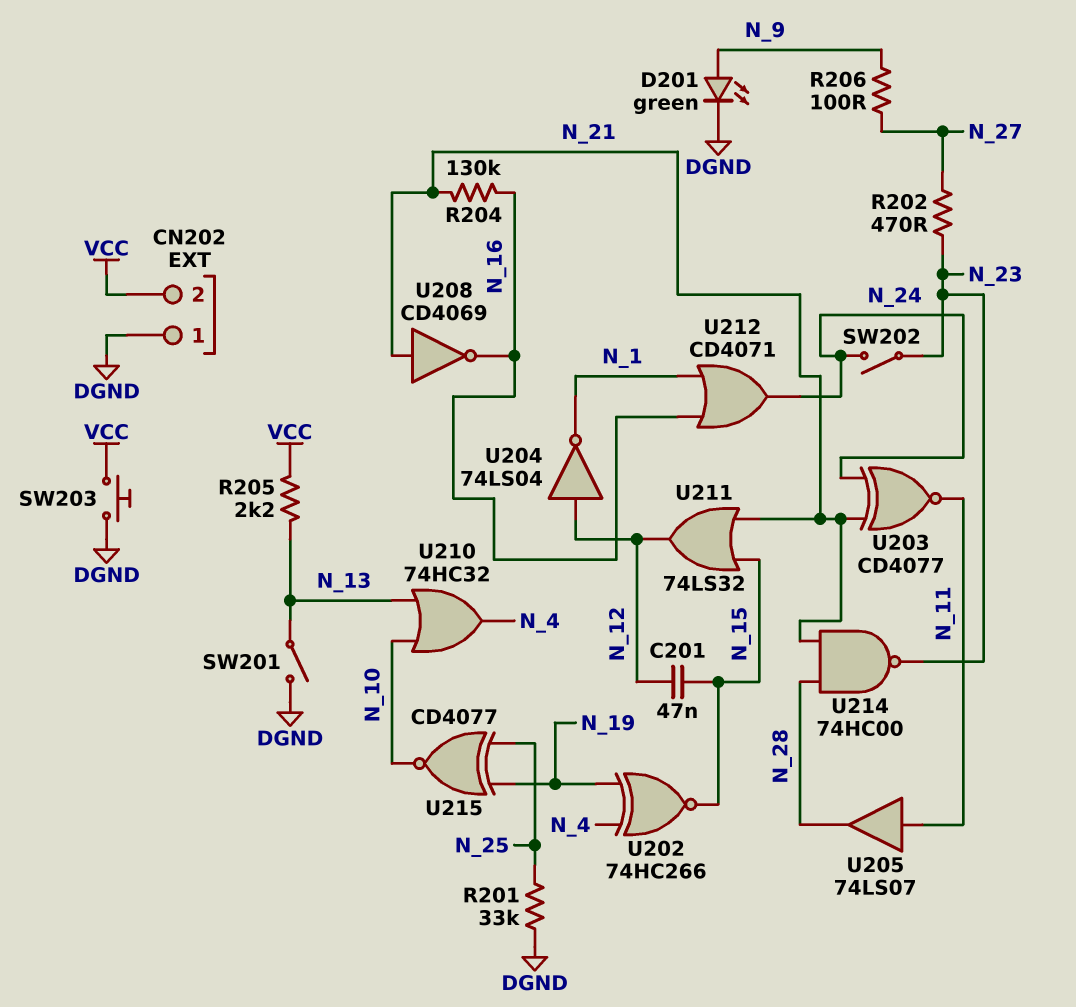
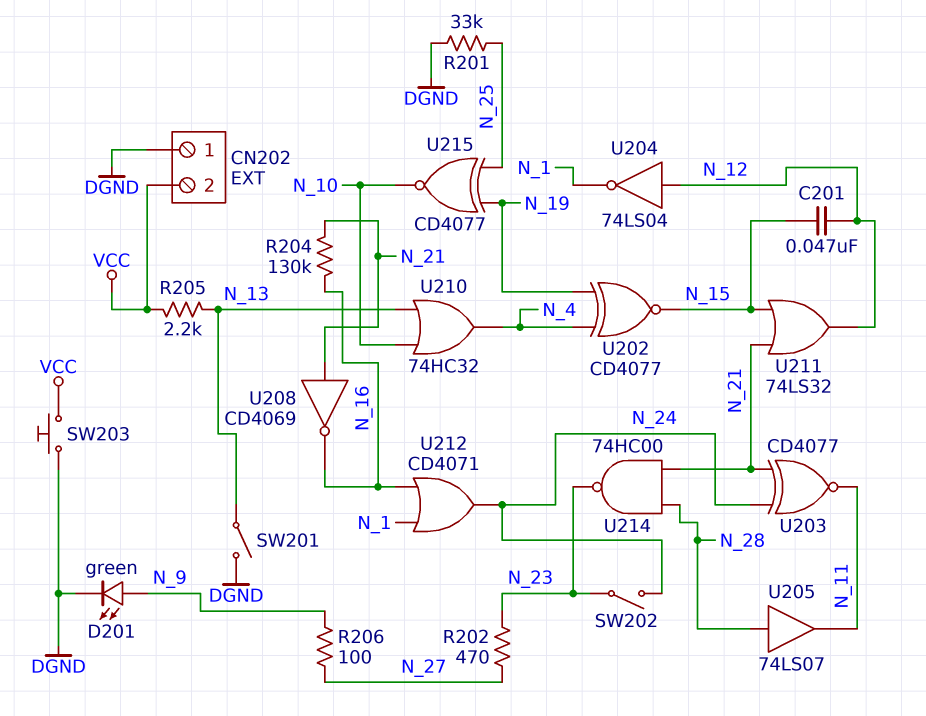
U202: XNOR 74HC266 (in N_4, in N_19, out N_15) -> XNOR CD4077 (in N_4, in N_19, out N_15)
U205: buffer 74LS07 (in N_11, out N_28) -> buffer 74LS07 (in N_28, out N_11)

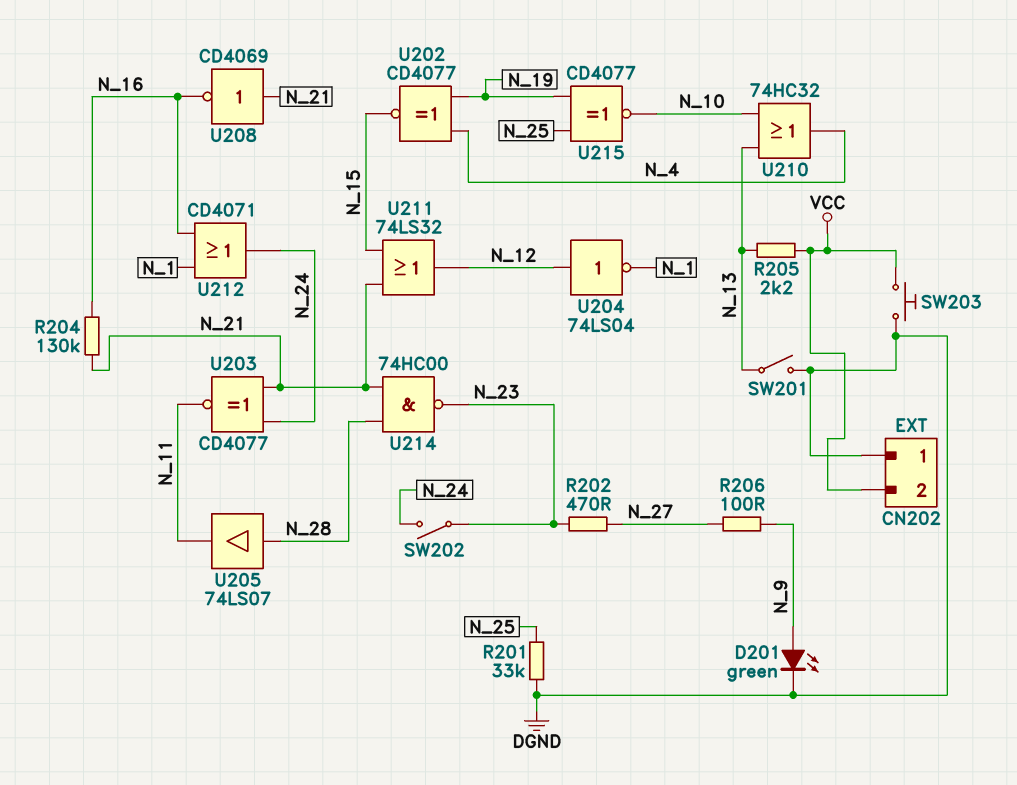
C201: 47nF (N_12, N_15) -> none

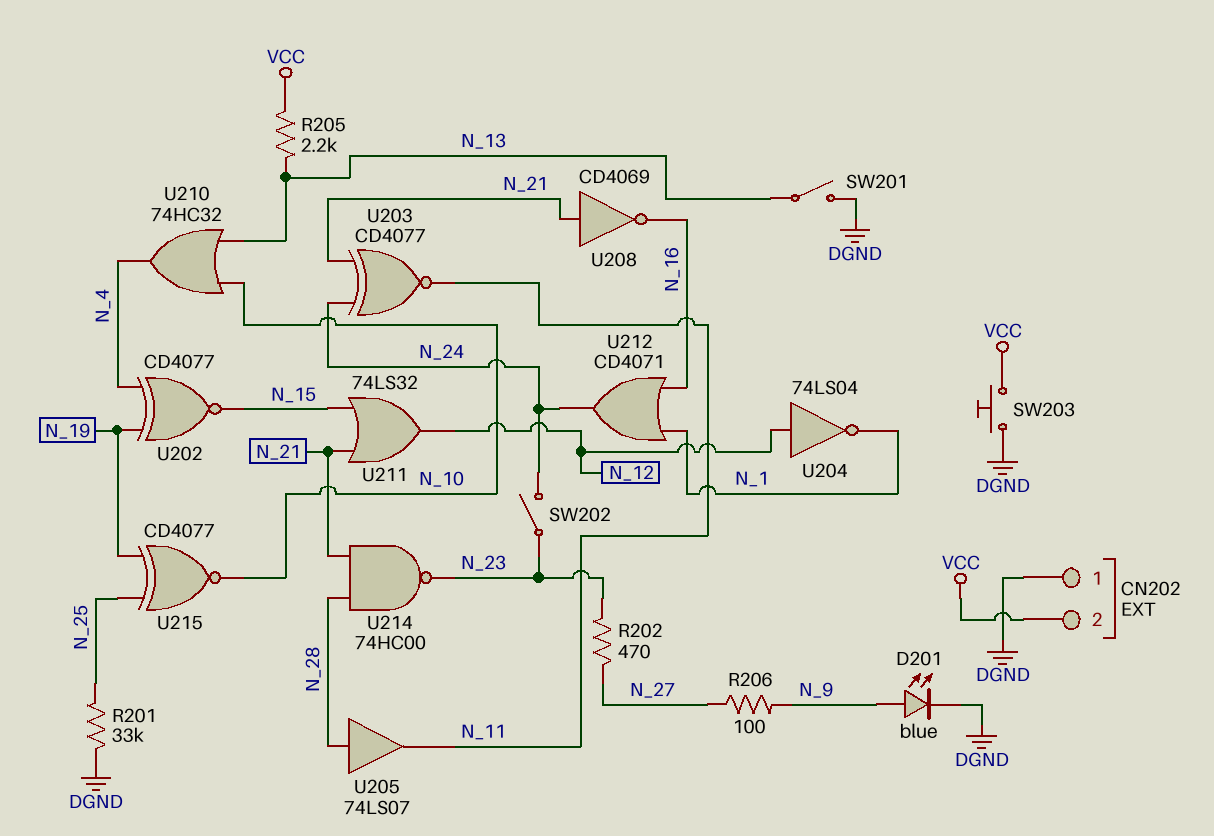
D201: LED green (A N_9, K DGND) -> LED blue (A N_9, K DGND)
R204: 130k (N_16, N_21) -> none

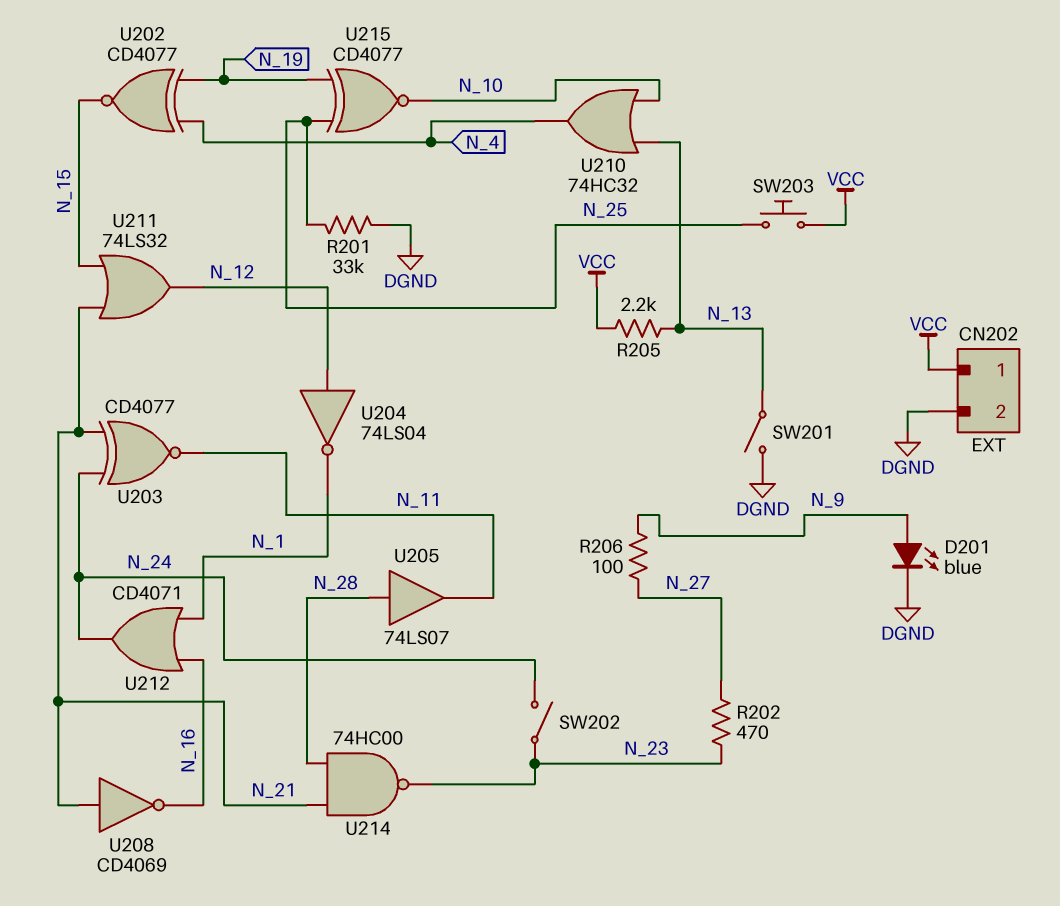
CN202 pin 1: DGND -> VCC
CN202 pin 2: VCC -> DGND
SW203: button (DGND, VCC) -> button (N_25, VCC)

